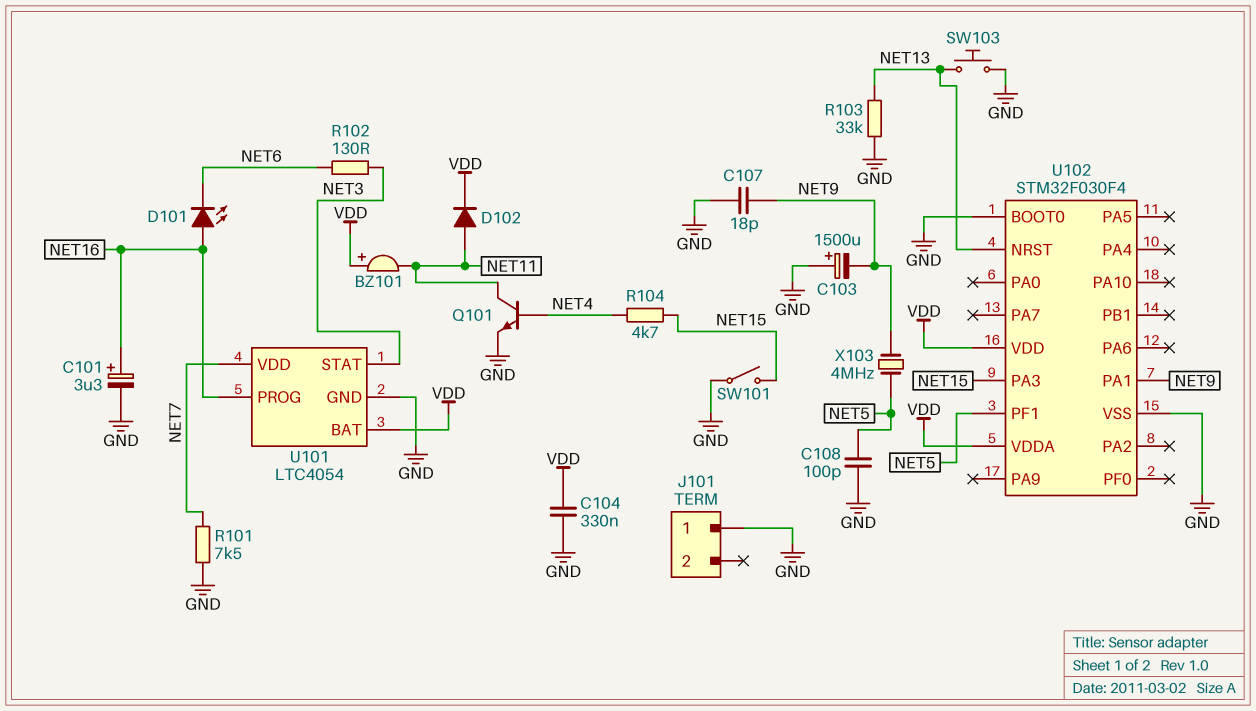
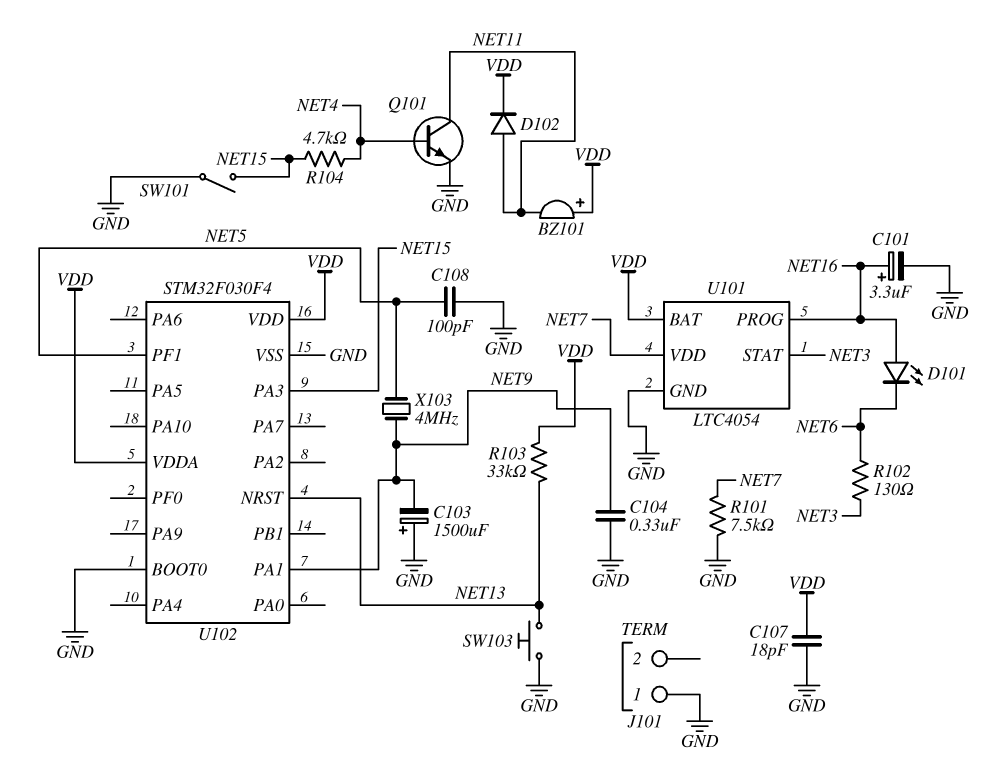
C104: 330nF (GND, VDD) -> 330nF (GND, NET9)
C107: 18pF (GND, NET9) -> 18pF (GND, VDD)
R103: 33k (GND, NET13) -> 33k (NET13, VDD)

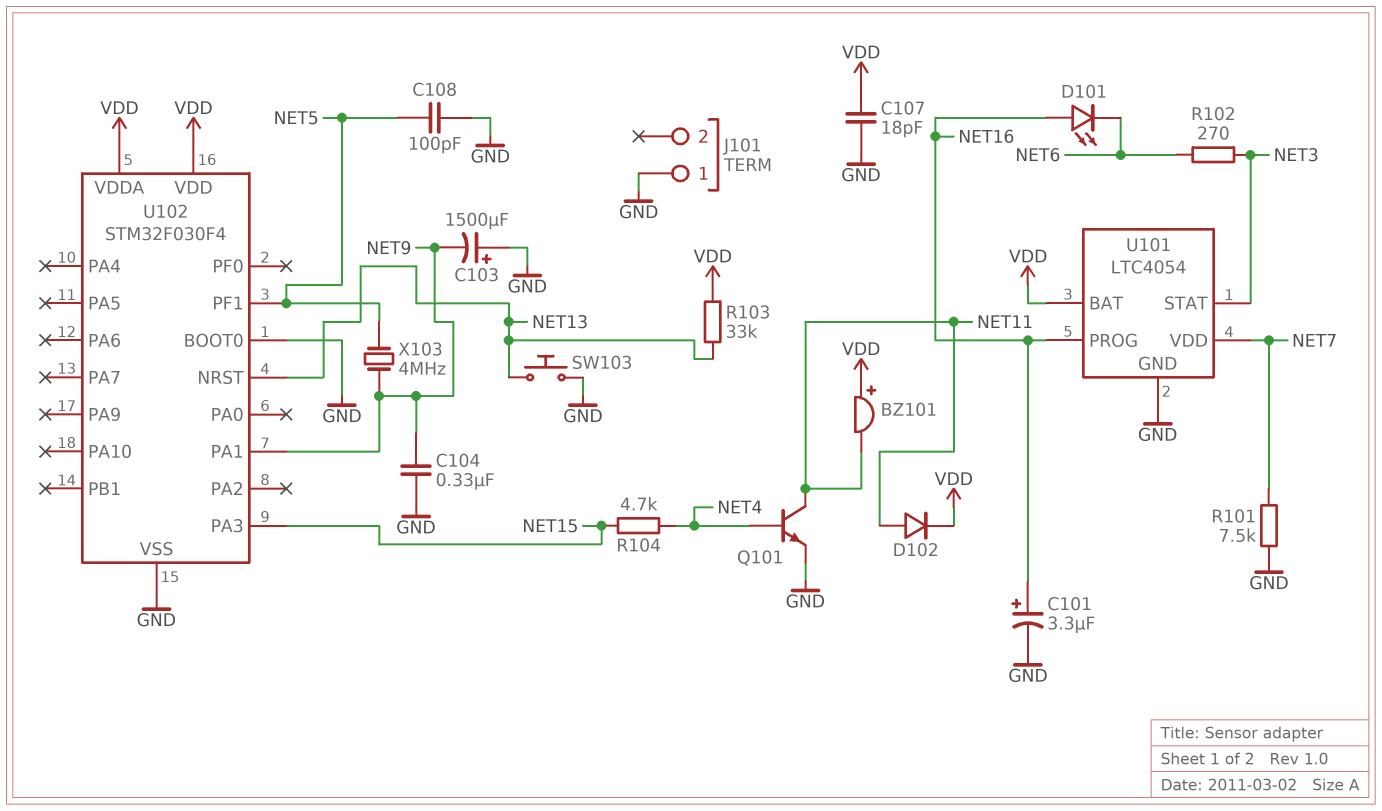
R102: 130 (NET3, NET6) -> 270 (NET3, NET6)
SW101: switch (GND, NET15) -> none

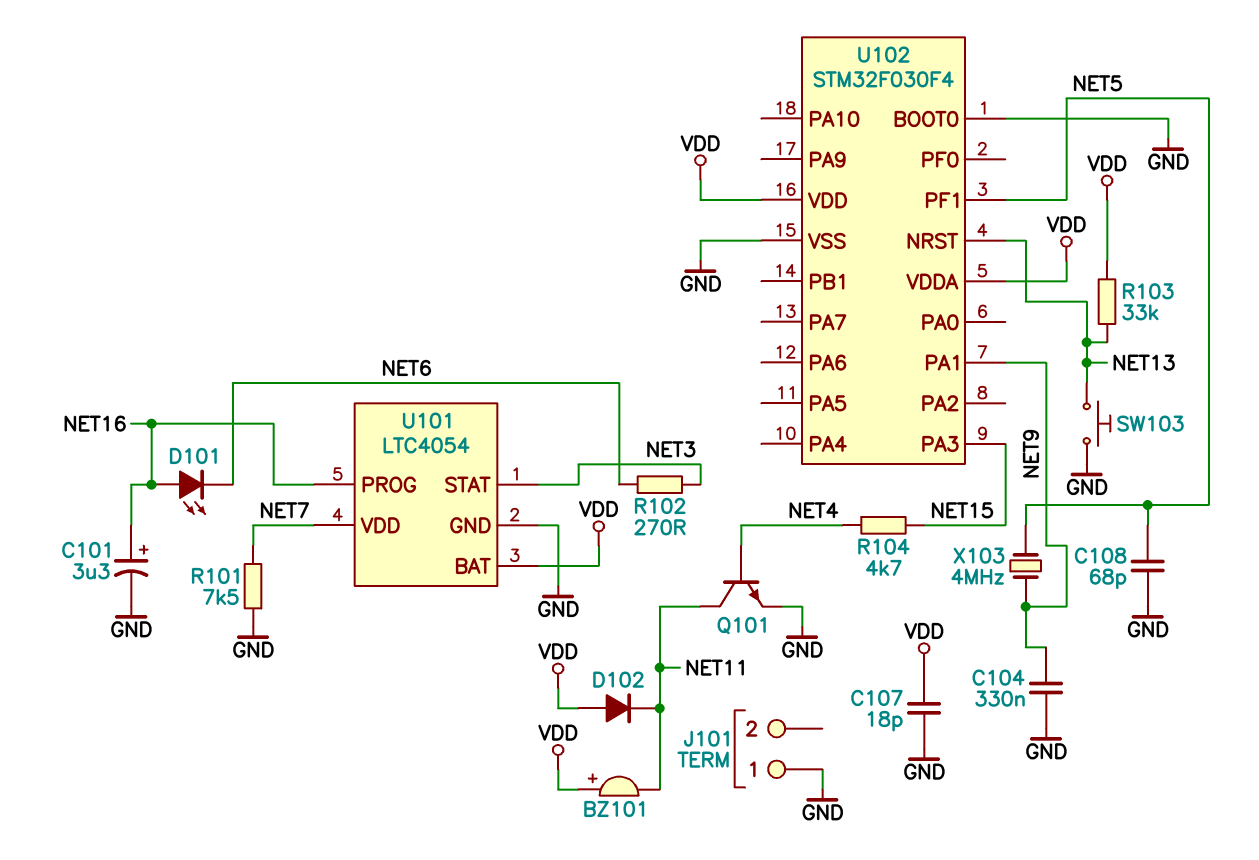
C103: 1500uF (plus GND, minus NET9) -> none
C108: 100pF (GND, NET5) -> 68pF (GND, NET5)
D102: diode (A NET11, K VDD) -> diode (A VDD, K NET11)

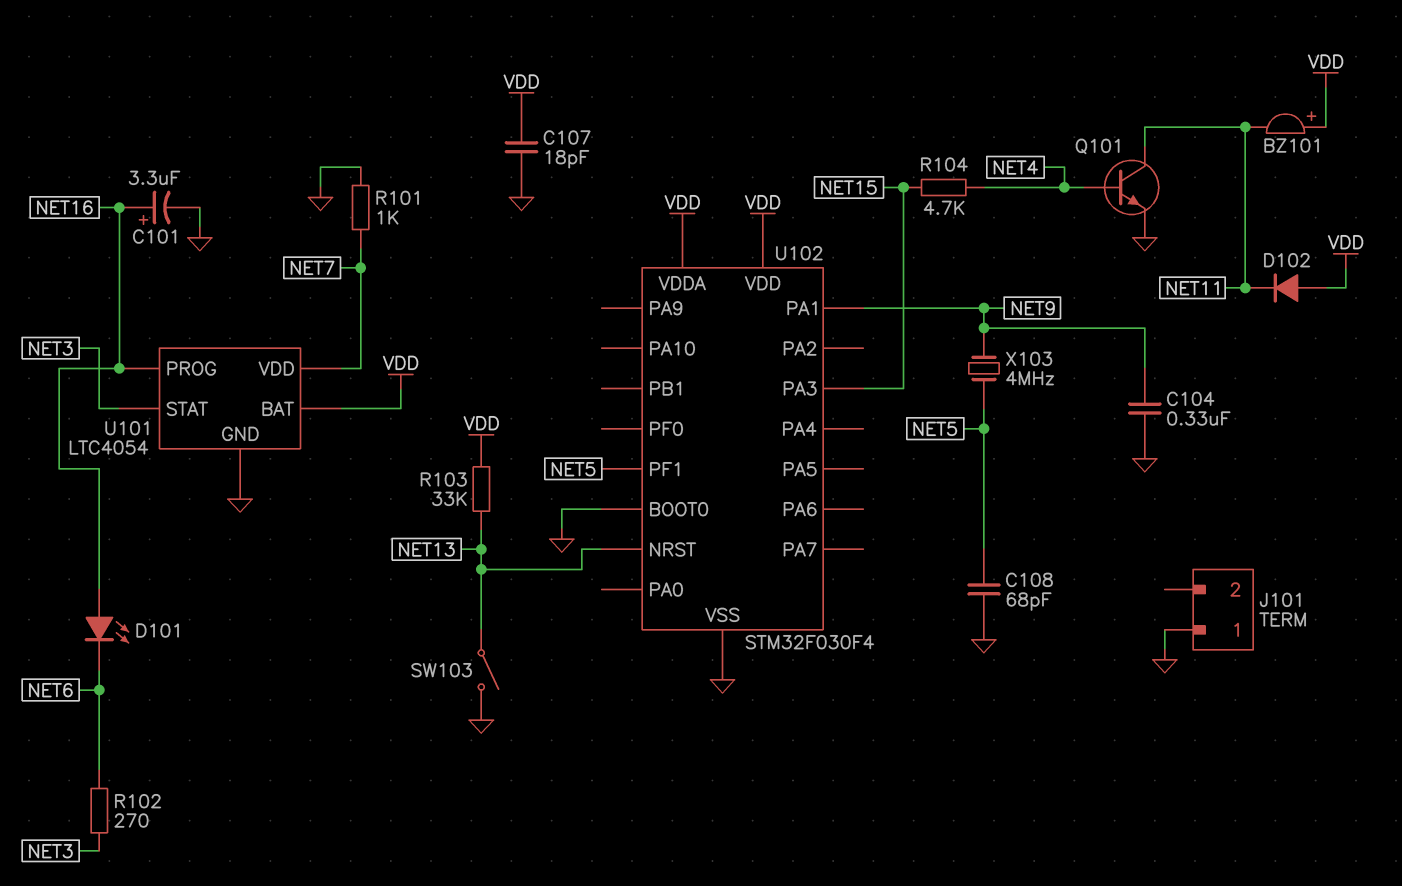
R101: 7.5k (GND, NET7) -> 1k (GND, NET7)
SW103: button (GND, NET13) -> switch (GND, NET13)

